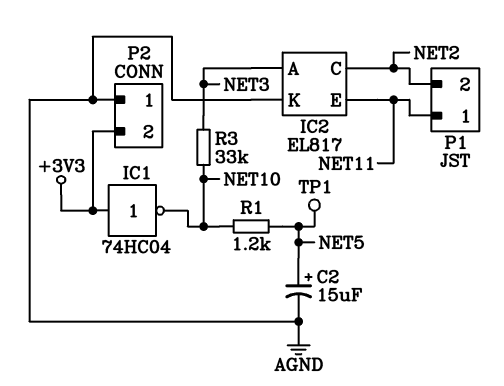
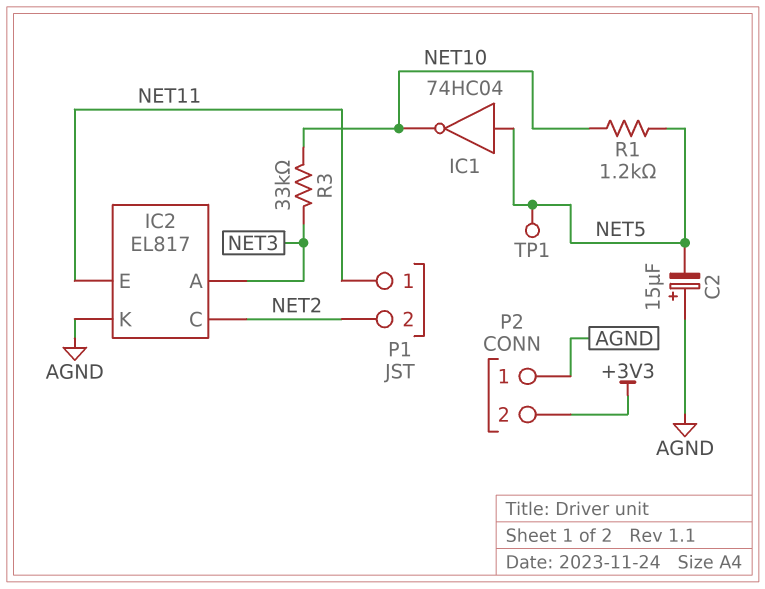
C2: 15uF (plus NET5, minus AGND) -> 15uF (plus AGND, minus NET5)
IC1: NOT 74HC04 (in +3V3, out NET10) -> NOT 74HC04 (in NET5, out NET10)

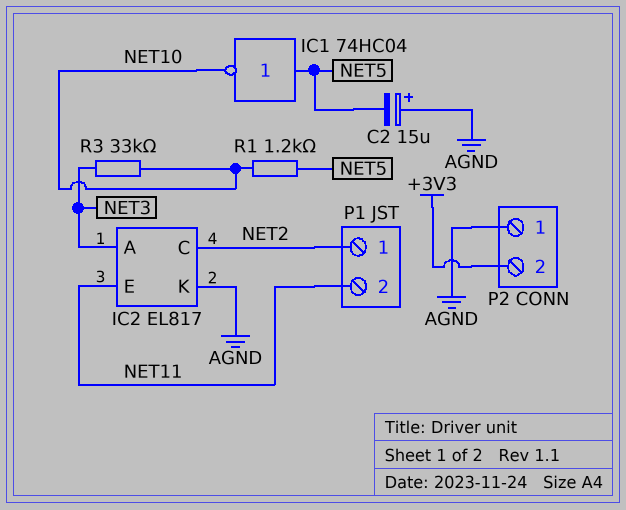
P1 pin 1: NET11 -> NET2
P1 pin 2: NET2 -> NET11
TP1: test point (NET5) -> none

